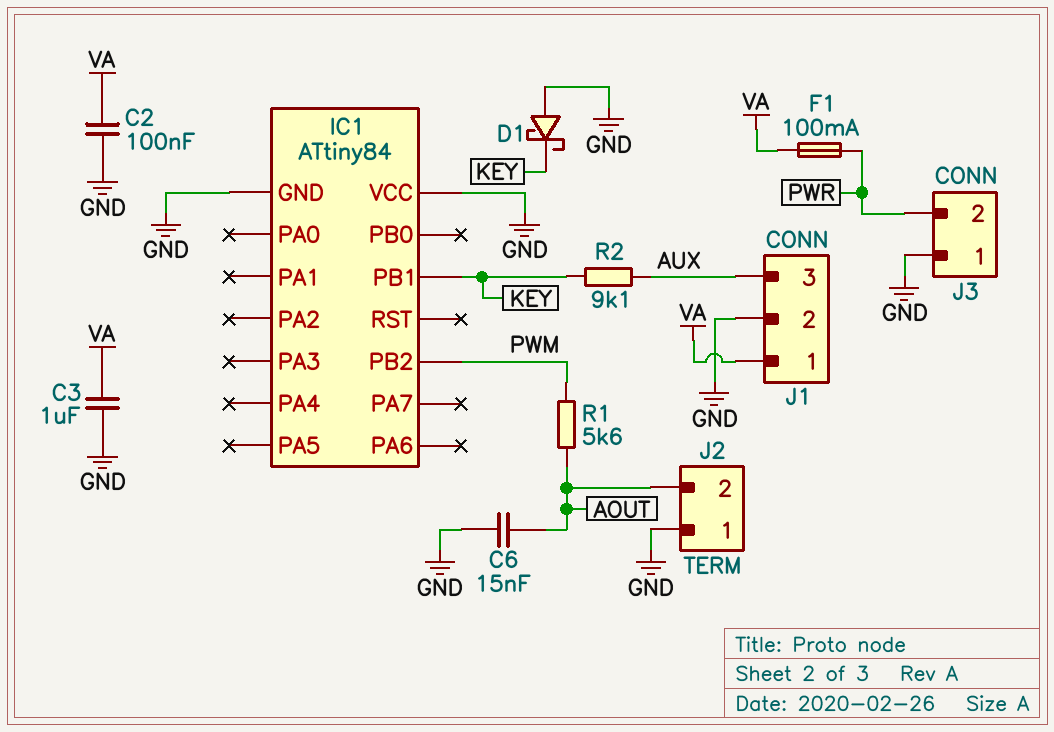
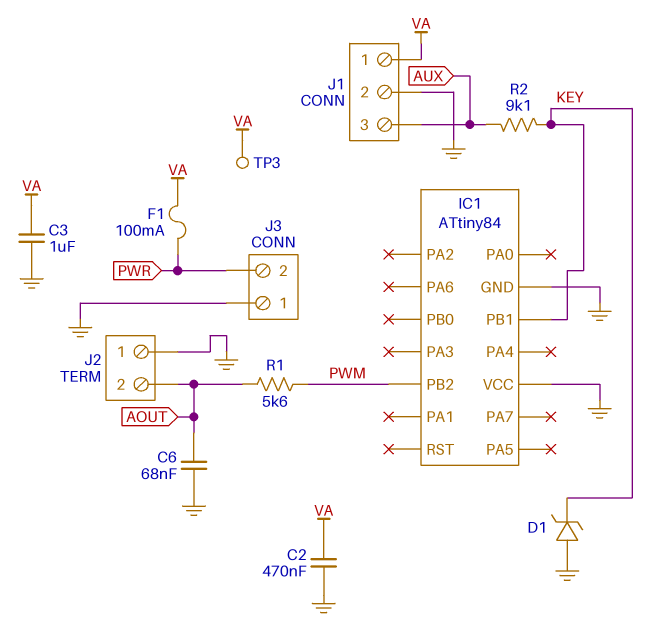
C2: 100nF (GND, VA) -> 470nF (GND, VA)
C6: 15nF (AOUT, GND) -> 68nF (AOUT, GND)
D1: schottky (A GND, K KEY) -> zener (A GND, K KEY)
TP3: none -> test point (VA)

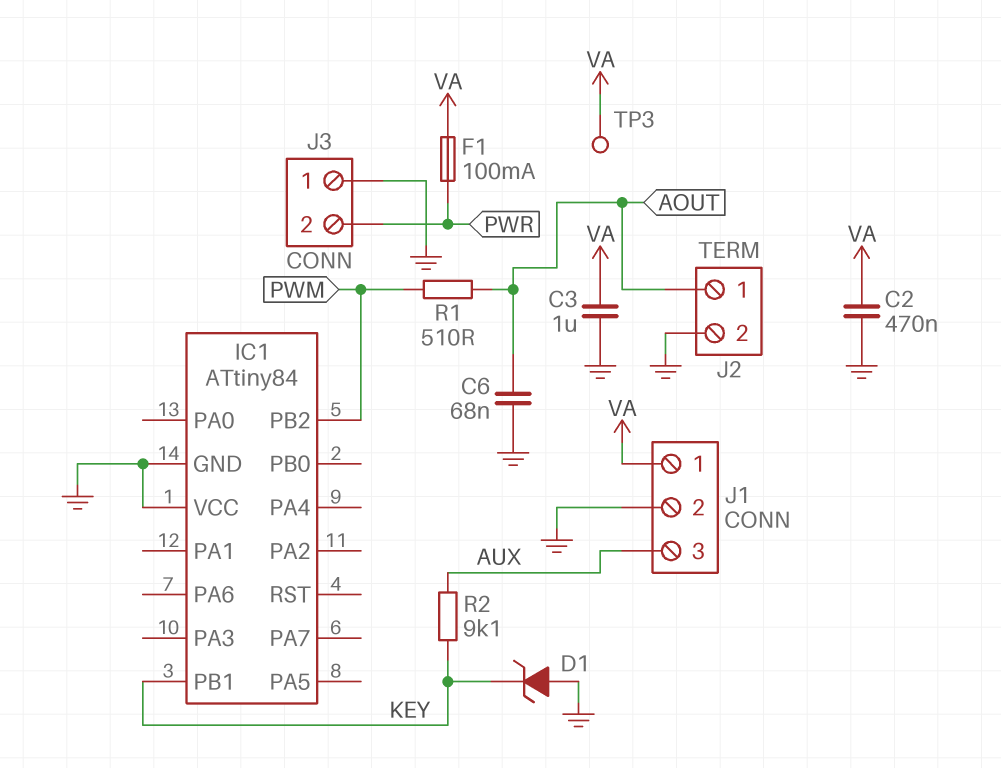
J2 pin 1: GND -> AOUT
J2 pin 2: AOUT -> GND
R1: 5.6k (AOUT, PWM) -> 510 (AOUT, PWM)

